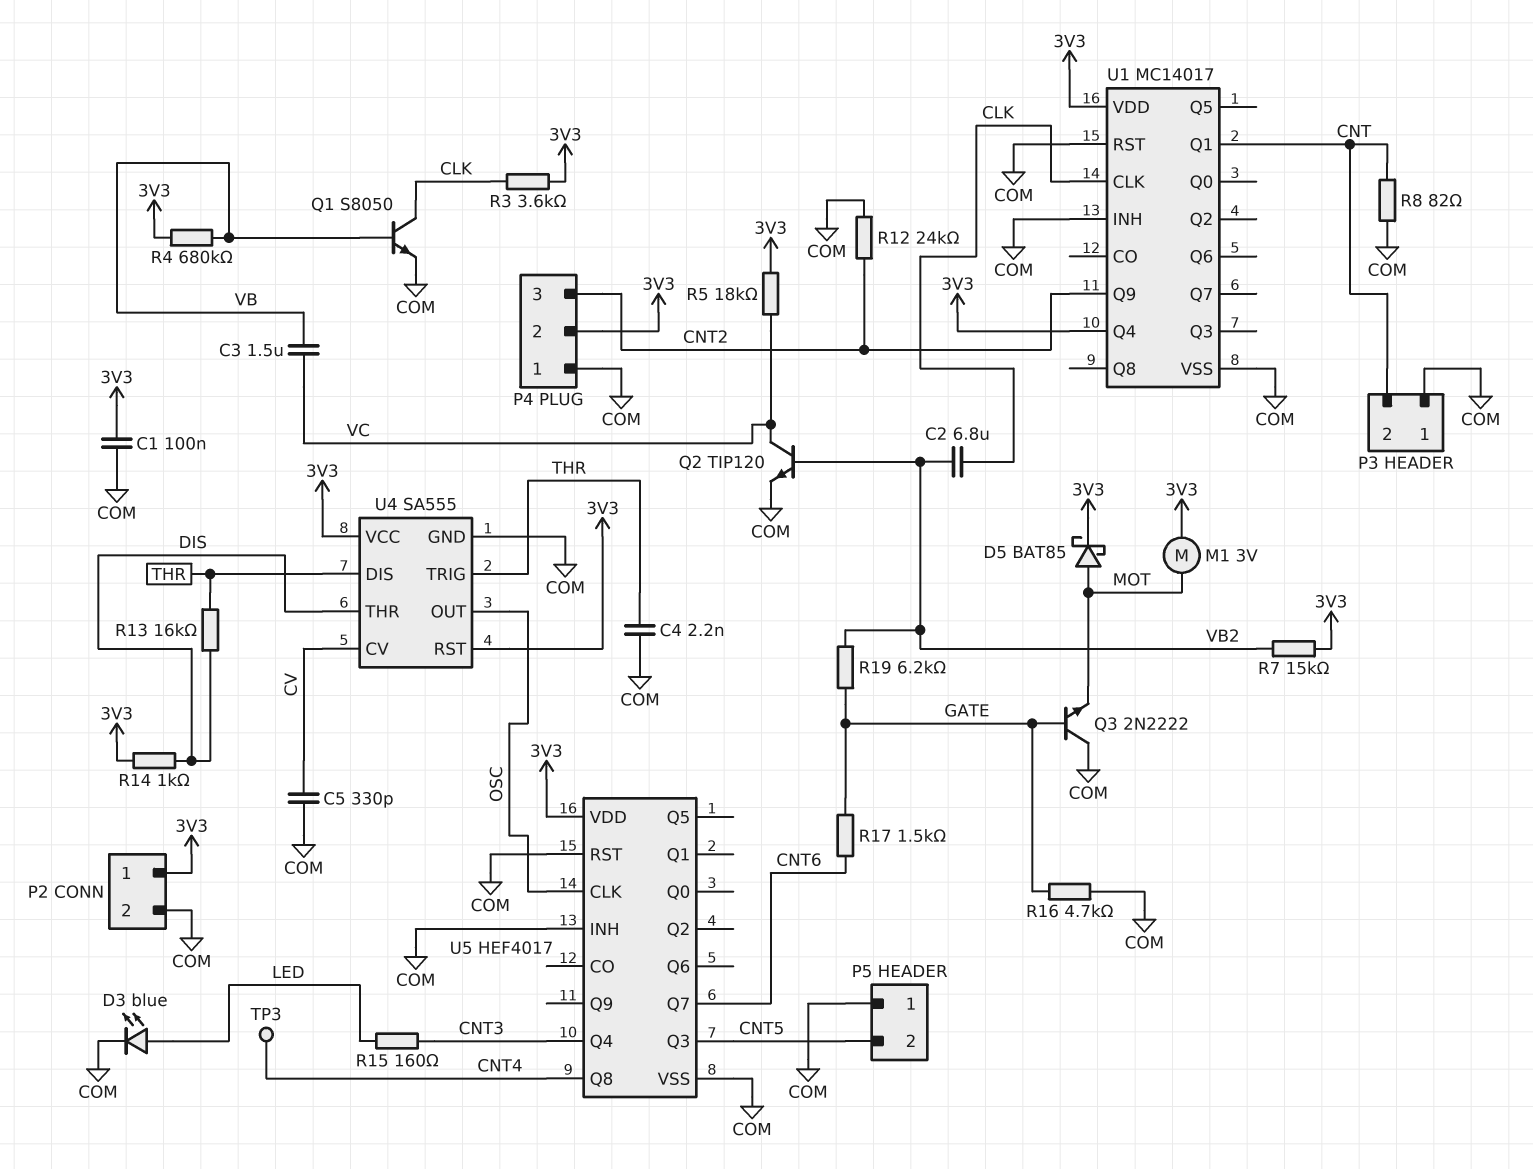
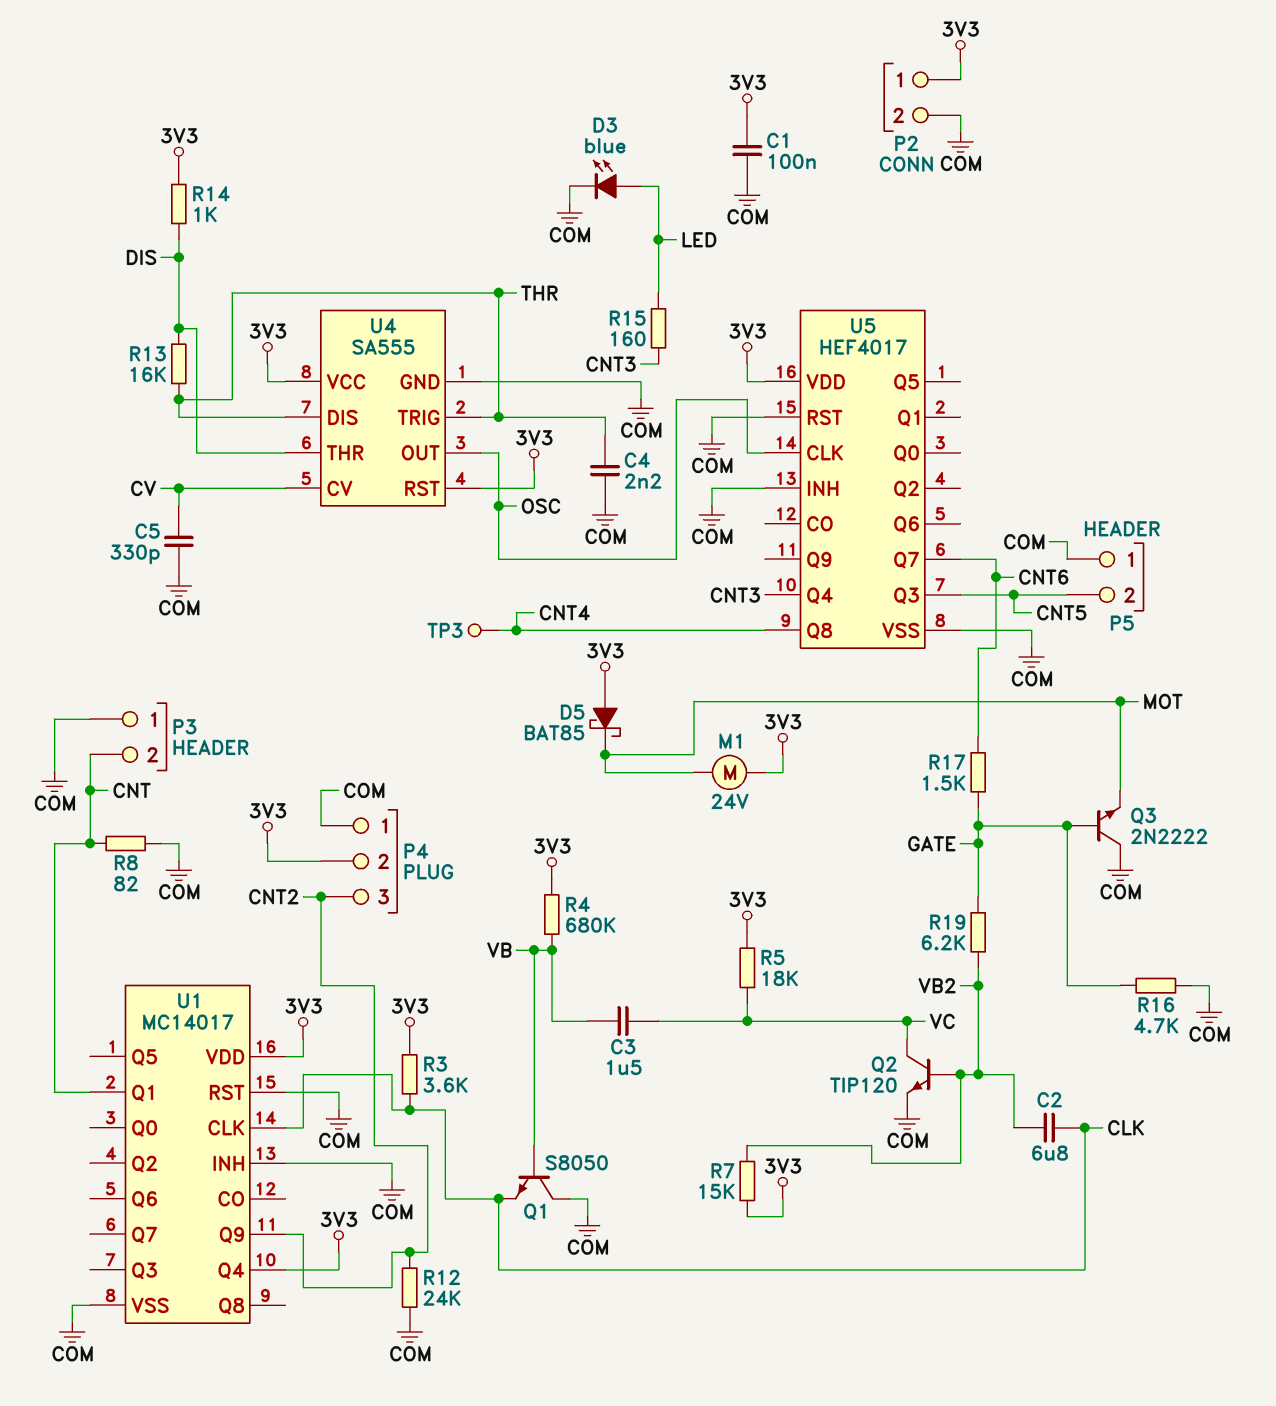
D5: schottky BAT85 (A MOT, K 3V3) -> schottky BAT85 (A 3V3, K MOT)
M1: motor 3V (3V3, MOT) -> motor 24V (3V3, MOT)
Q1: NPN S8050 (B VB, C CLK, E COM) -> NPN S8050 (B VB, C COM, E CLK)

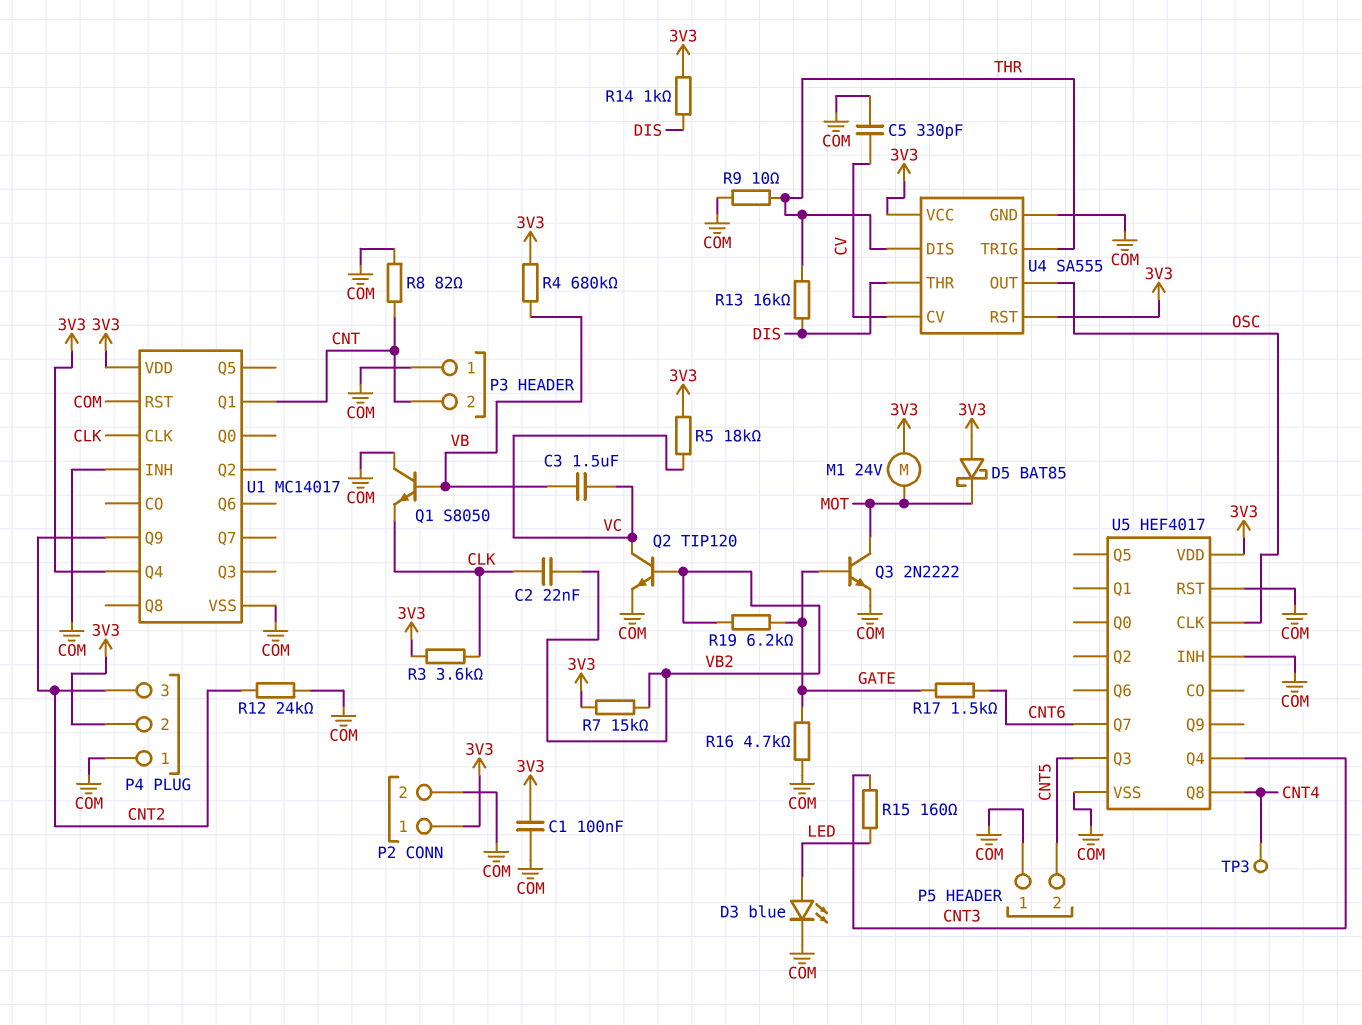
C2: 6.8uF (CLK, VB2) -> 22nF (CLK, VB2)
C4: 2.2nF (COM, THR) -> none
Q3: NPN 2N2222 (B GATE, C COM, E MOT) -> NPN 2N2222 (B GATE, C MOT, E COM)
R9: none -> 10 (COM, THR)

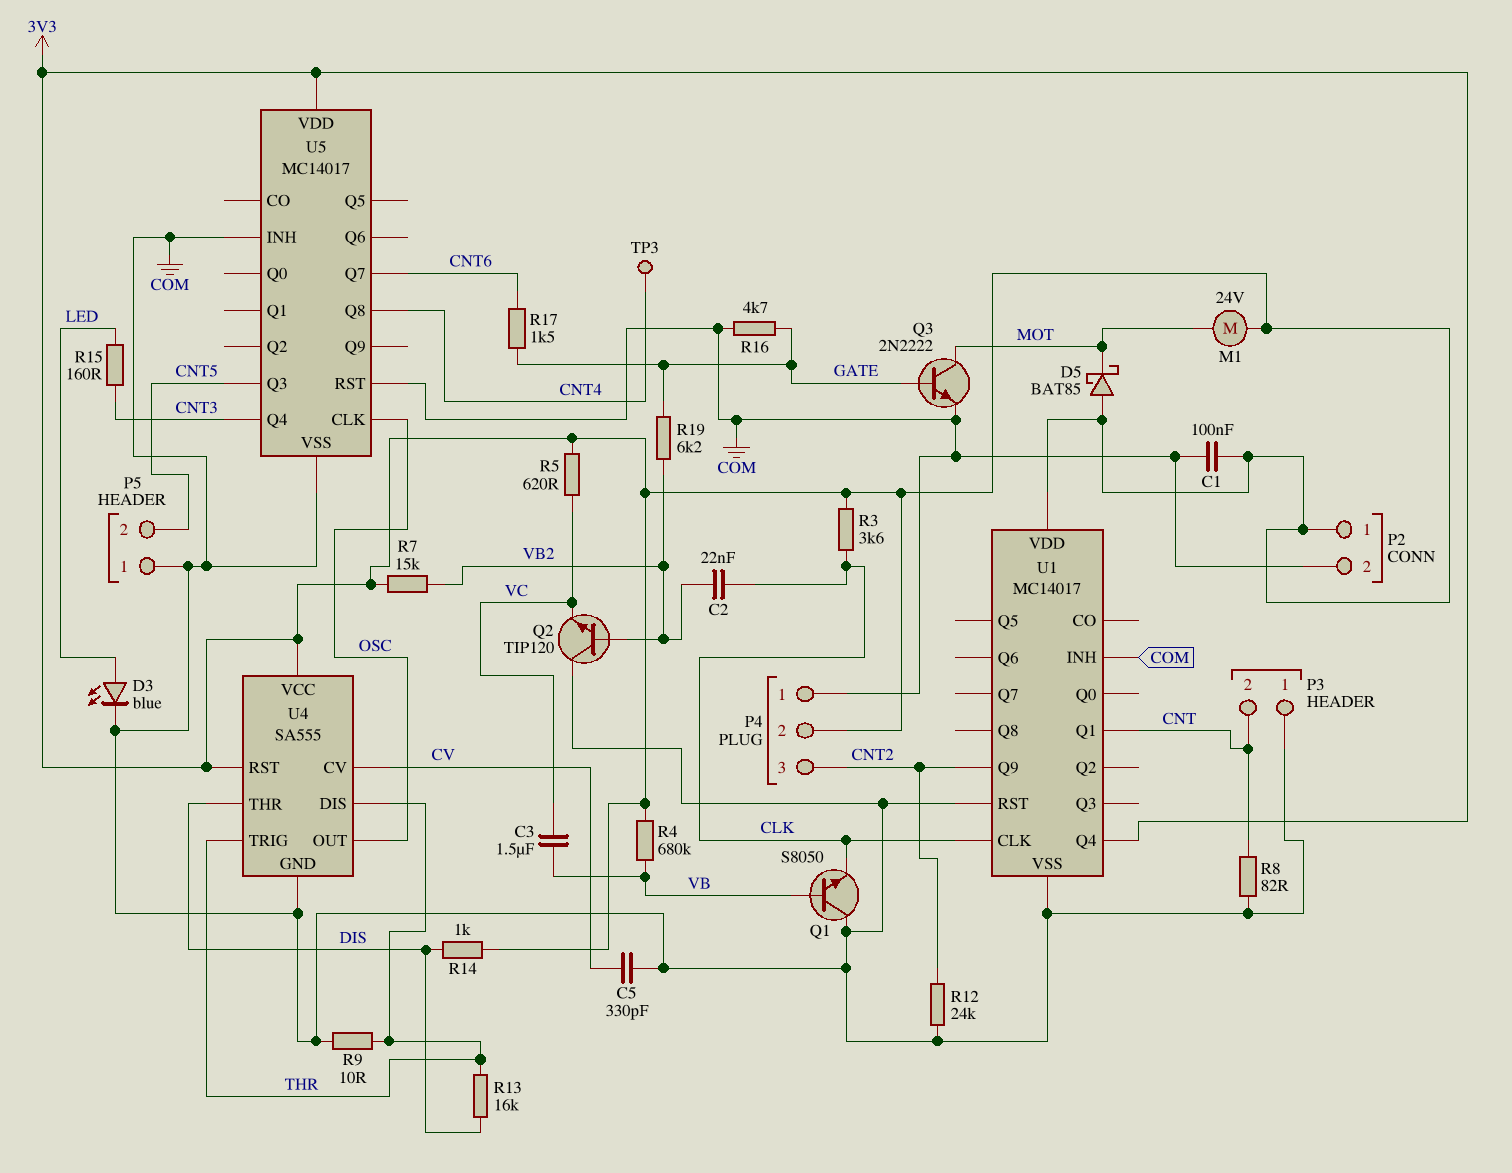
Q2: NPN TIP120 (B VB2, C VC, E COM) -> NPN TIP120 (B VB2, C COM, E VC)
R5: 18k (3V3, VC) -> 620 (3V3, VC)
U5: HEF4017 -> MC14017

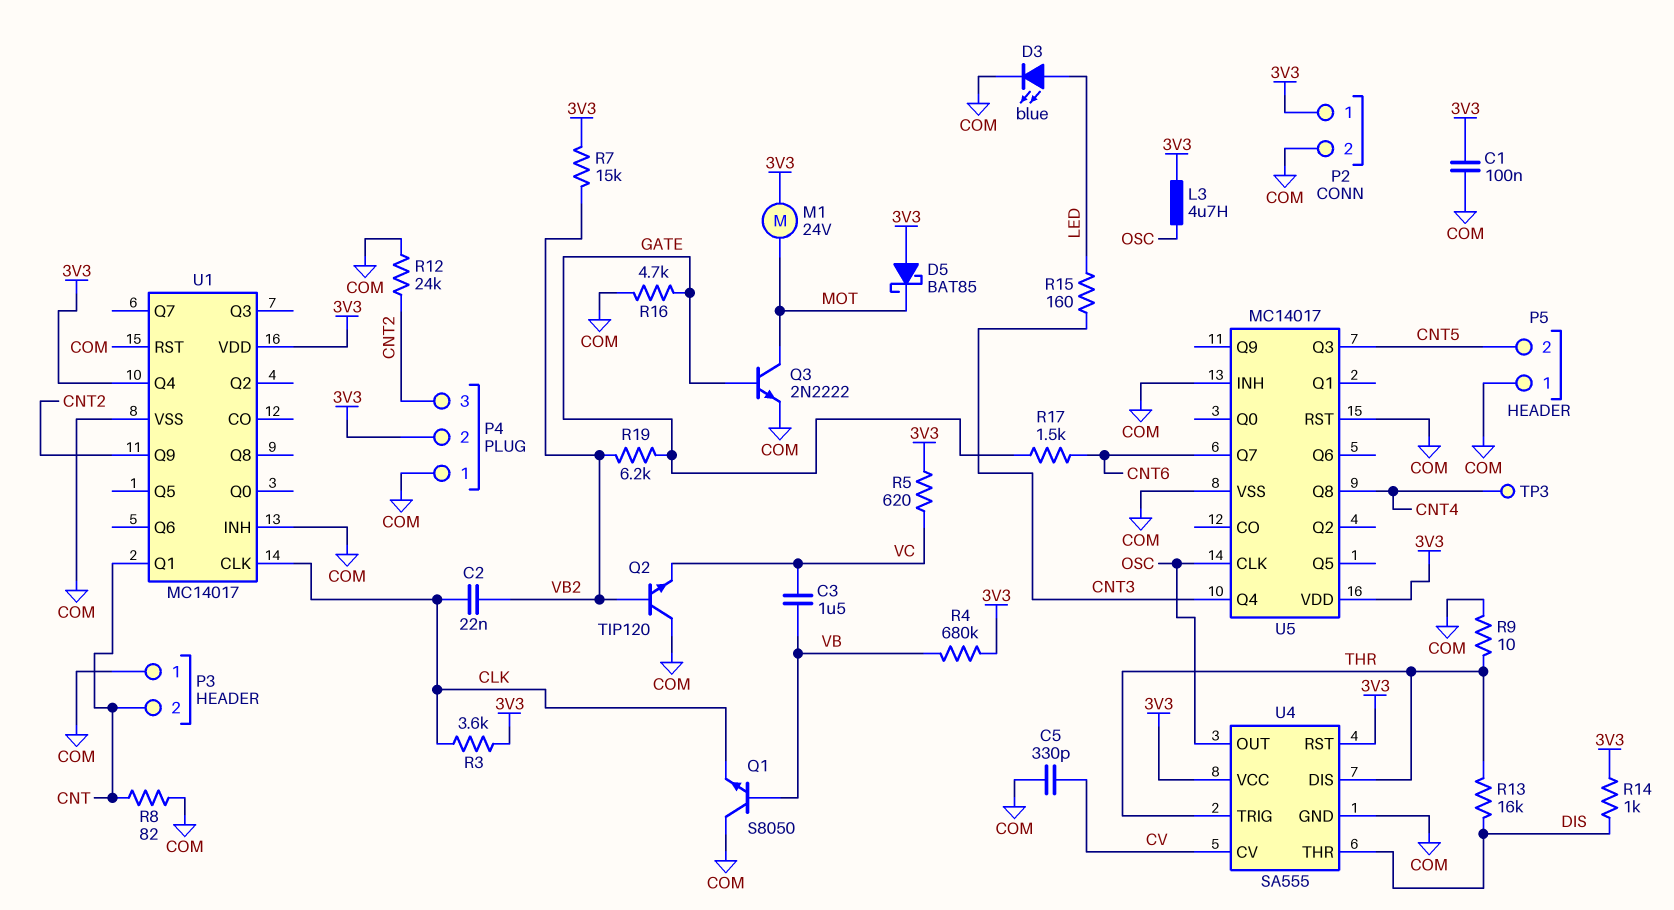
L3: none -> 4.7uH (3V3, OSC)

